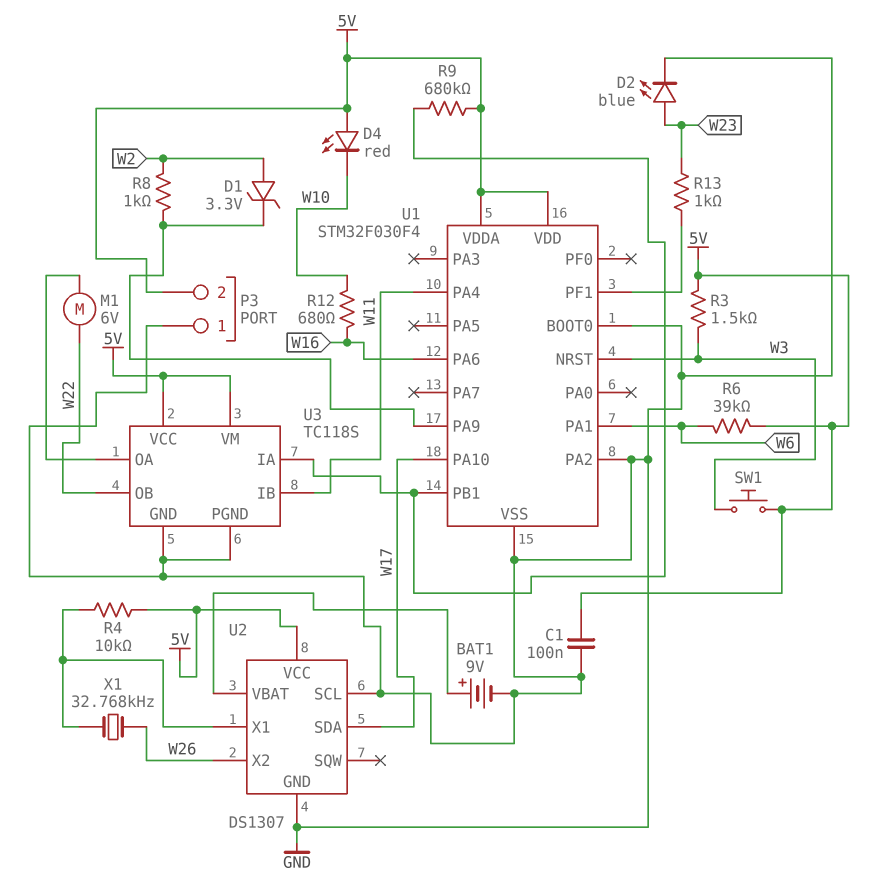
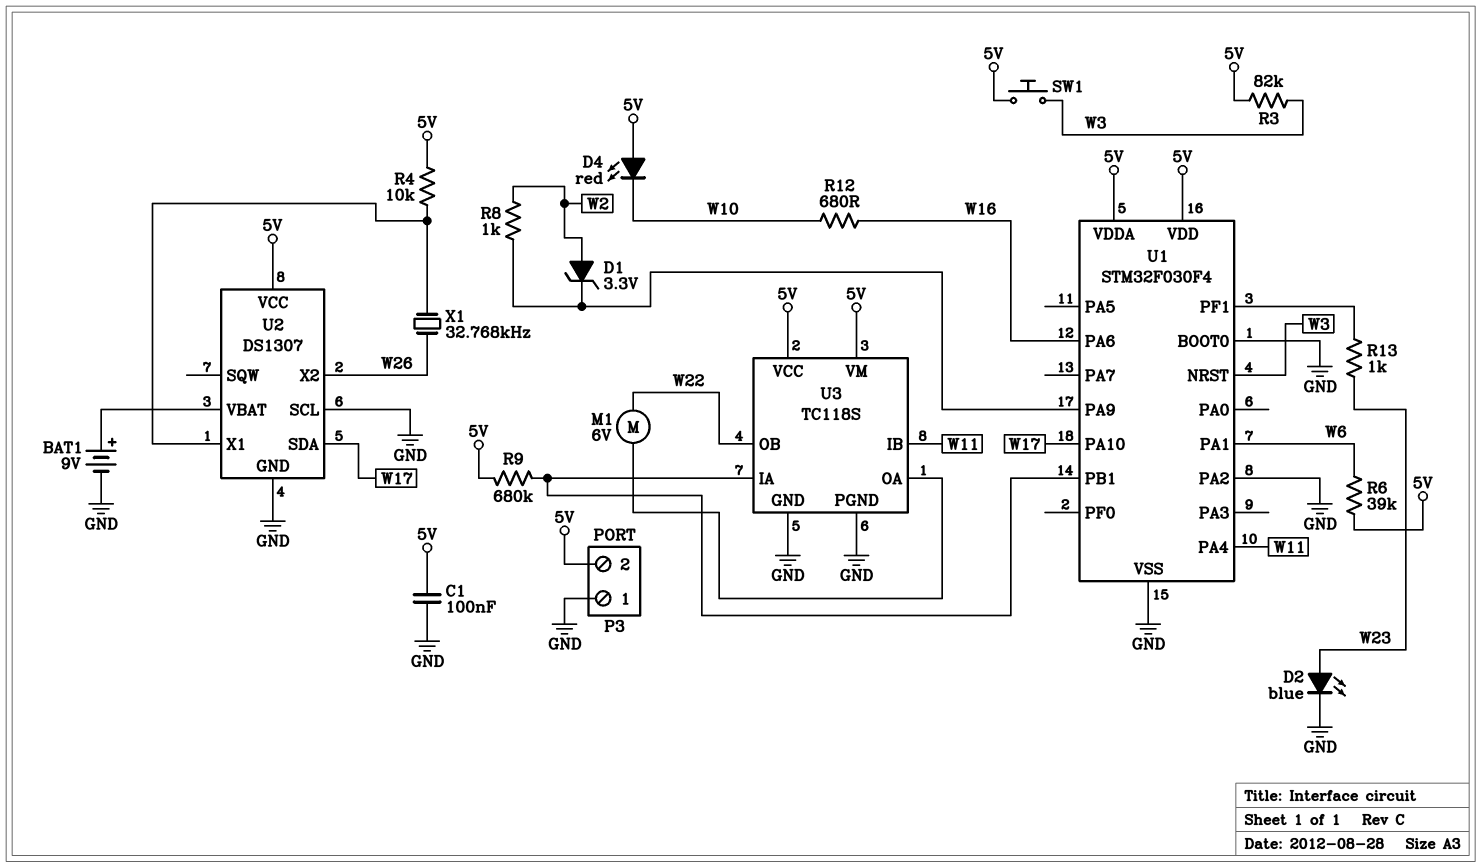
R3: 1.5k (5V, W3) -> 82k (5V, W3)

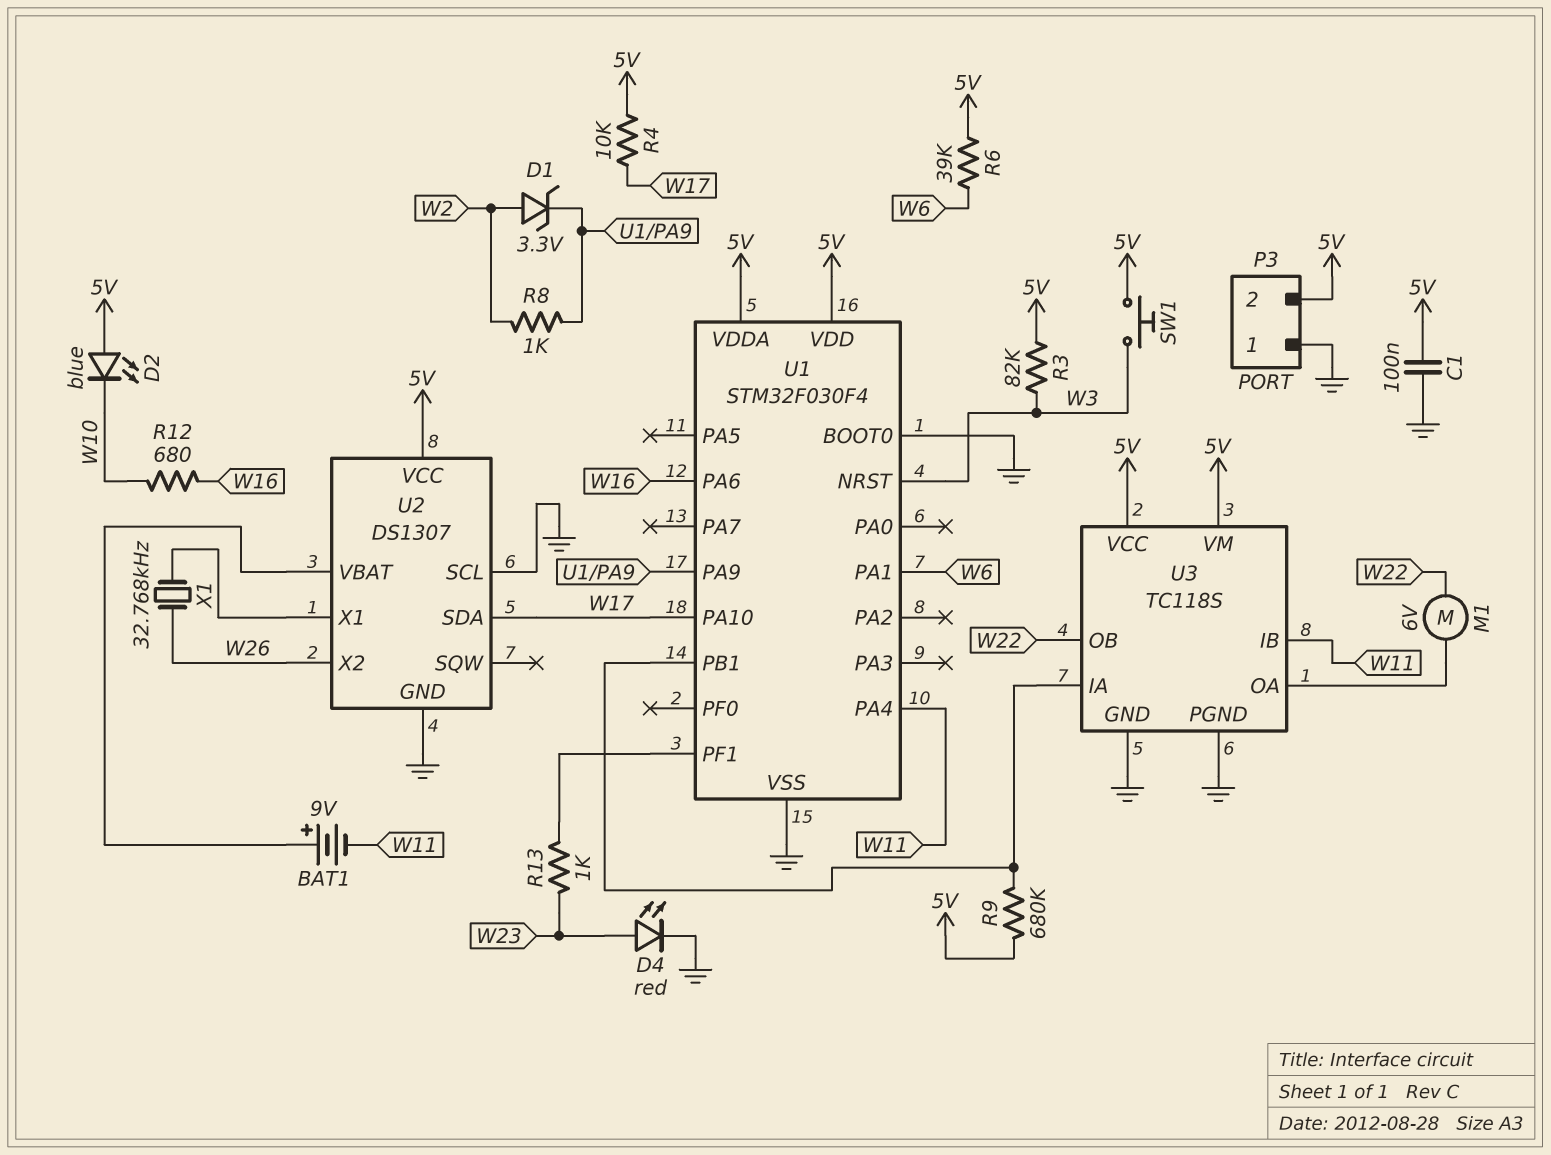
BAT1: 9V (plus U2/VBAT, minus GND) -> 9V (plus U2/VBAT, minus W11)
D2: LED blue (A W23, K GND) -> LED blue (A 5V, K W10)
D4: LED red (A 5V, K W10) -> LED red (A W23, K GND)
R4: 10k (5V, U2/X1) -> 10k (5V, W17)
U1 pin PA2: GND -> none

